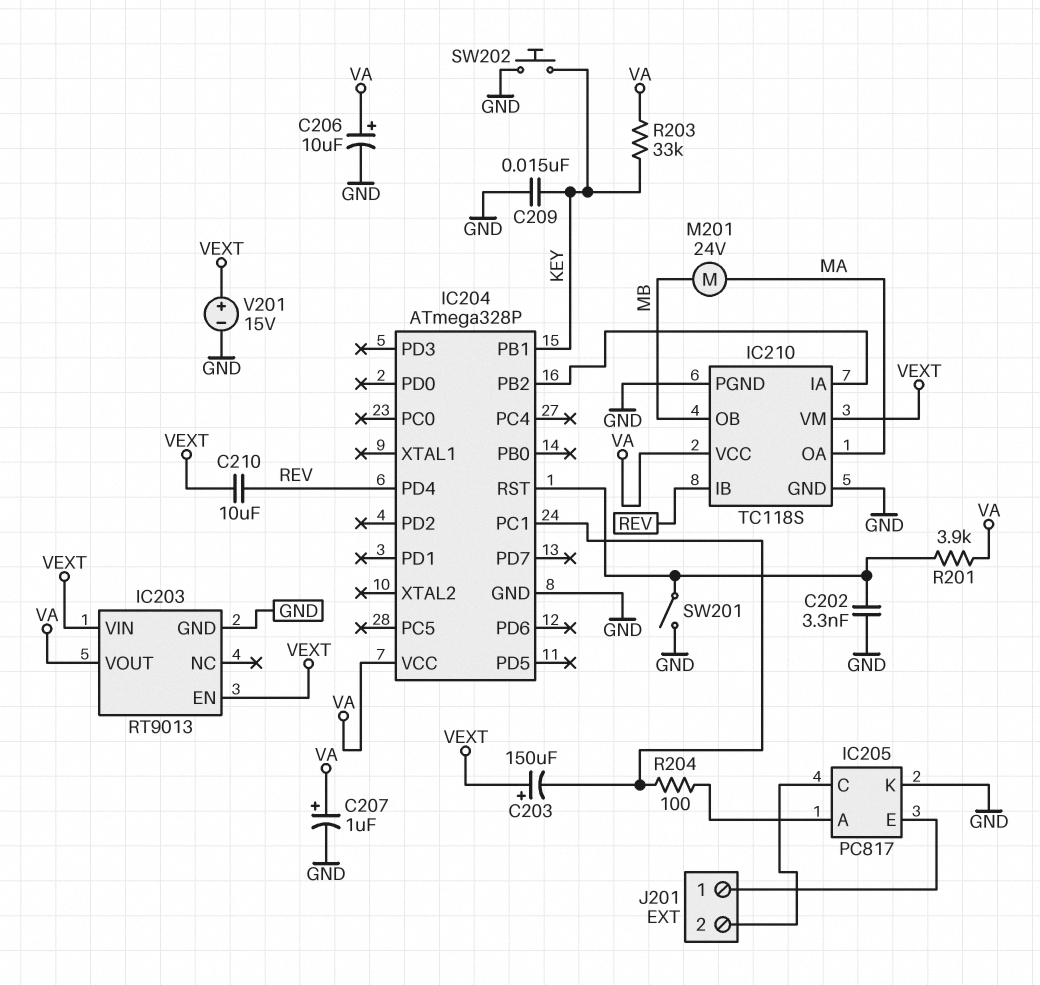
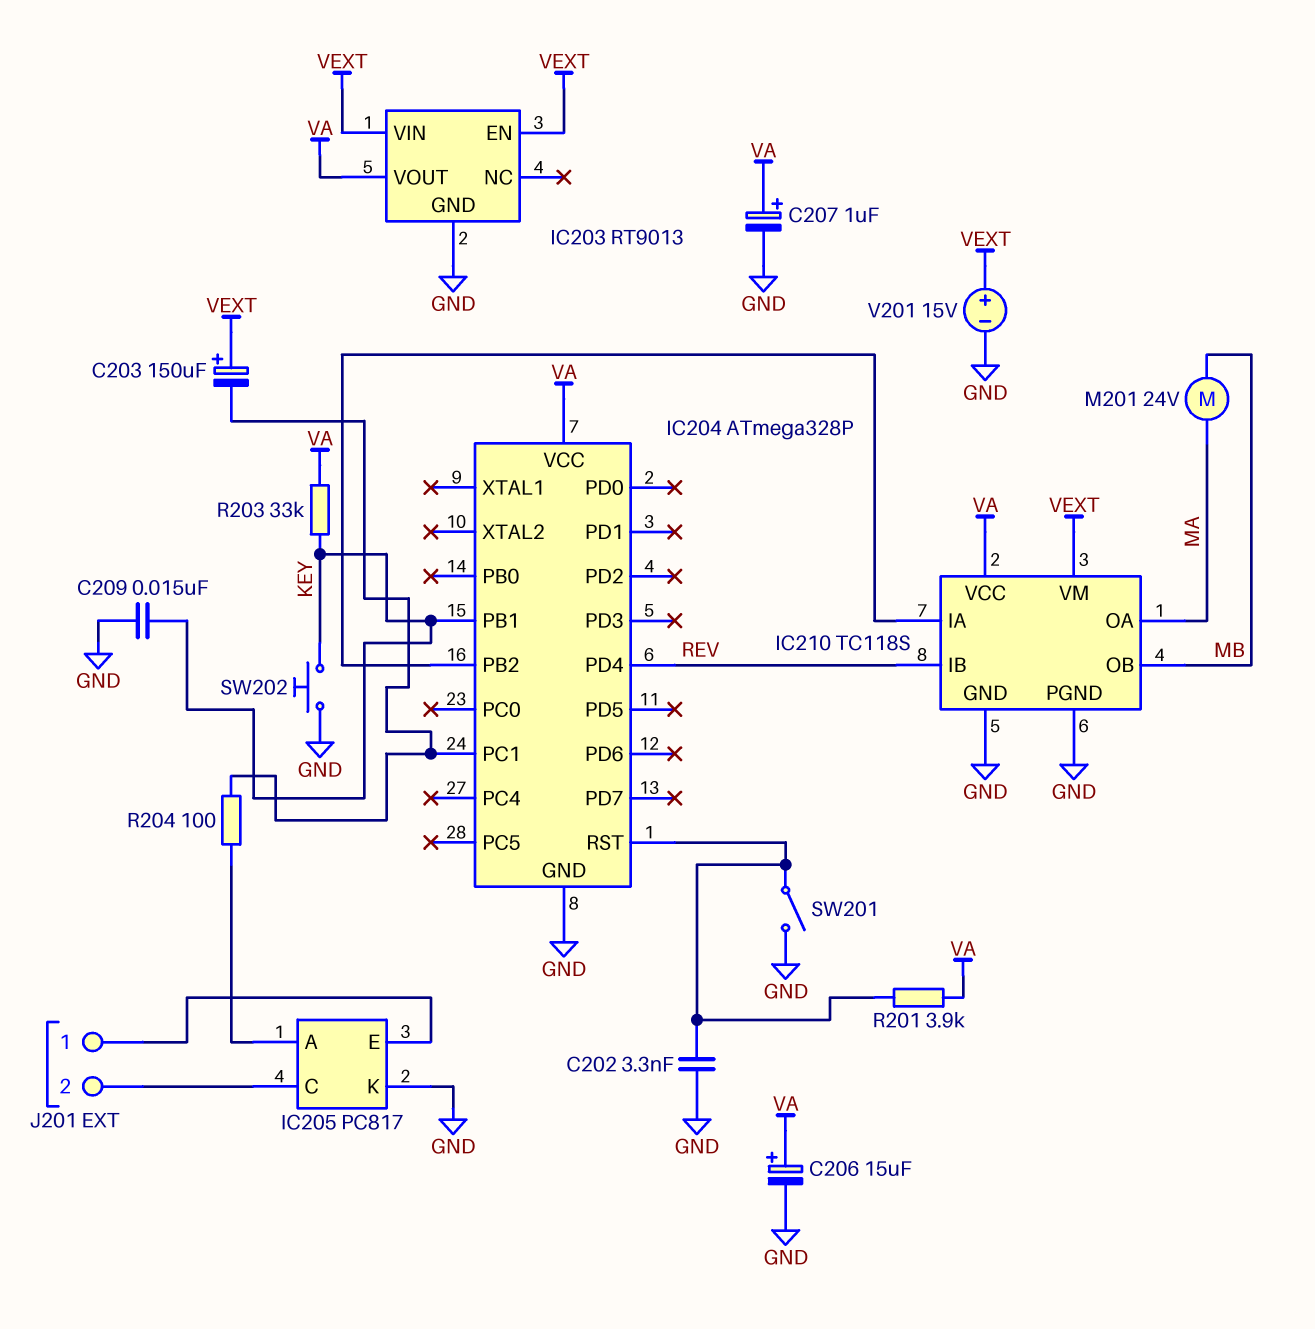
C206: 10uF (plus VA, minus GND) -> 15uF (plus VA, minus GND)
C210: 10uF (REV, VEXT) -> none

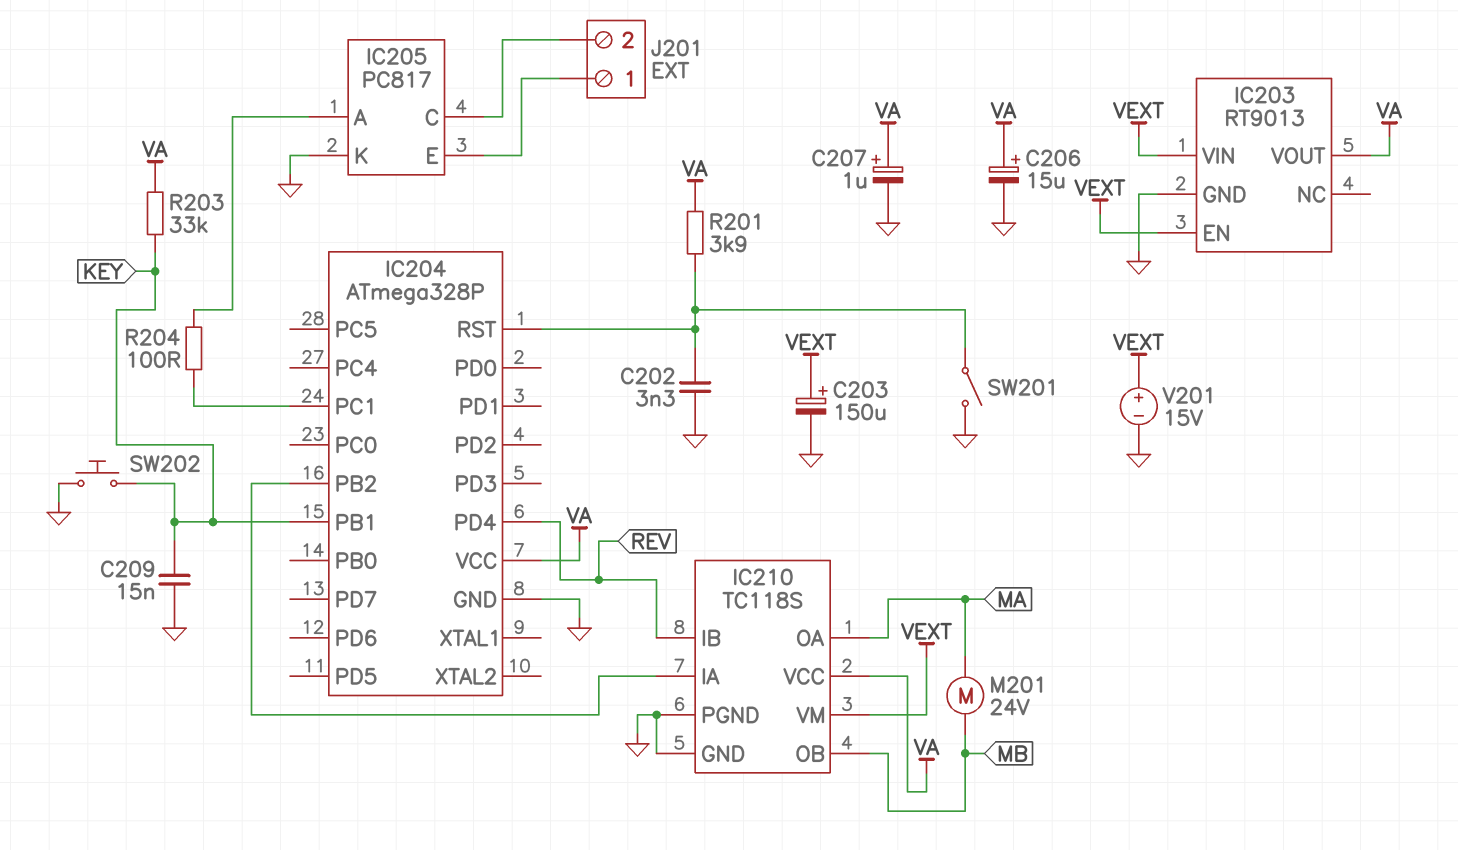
C203: 150uF (plus VEXT, minus IC204/PC1) -> 150uF (plus VEXT, minus GND)

